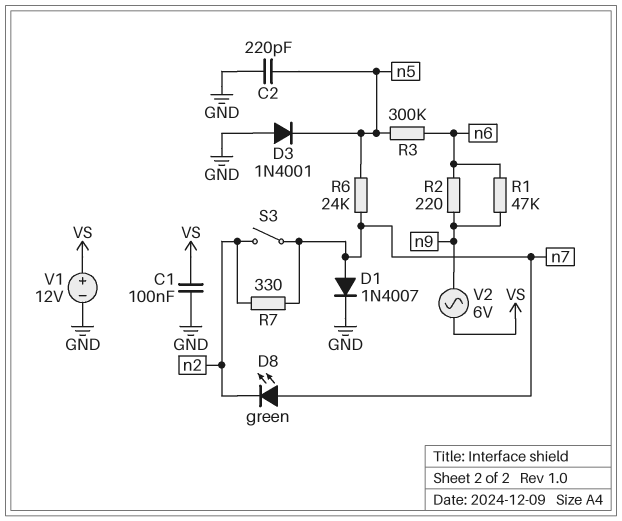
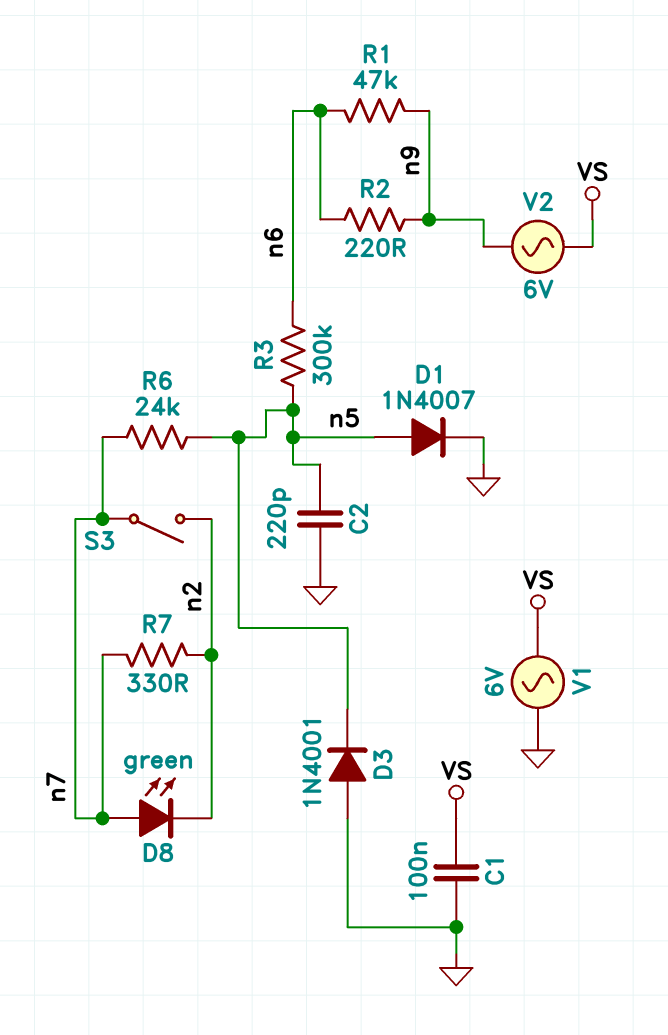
D1: diode 1N4007 (A n7, K GND) -> diode 1N4007 (A n5, K GND)
V1: 12V (plus VS, minus GND) -> AC 6V (GND, VS)

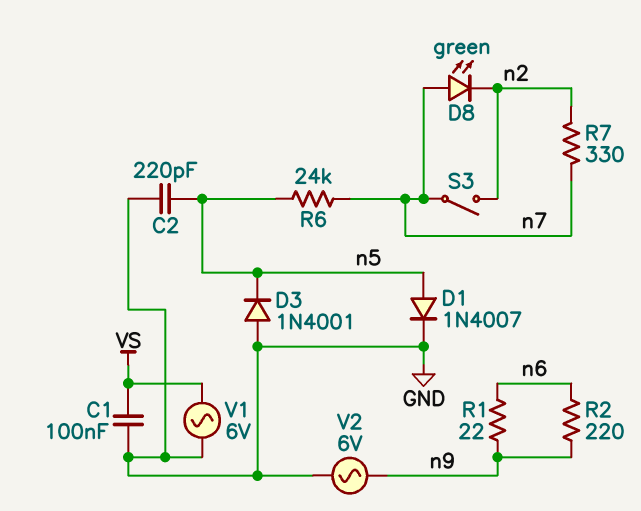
R1: 47k (n6, n9) -> 22 (n6, n9)
R3: 300k (n5, n6) -> none
V2: AC 6V (VS, n9) -> AC 6V (GND, n9)

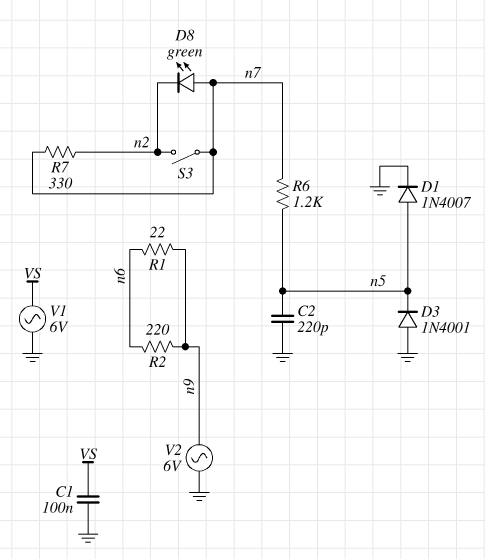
R6: 24k (n5, n7) -> 1.2k (n5, n7)

